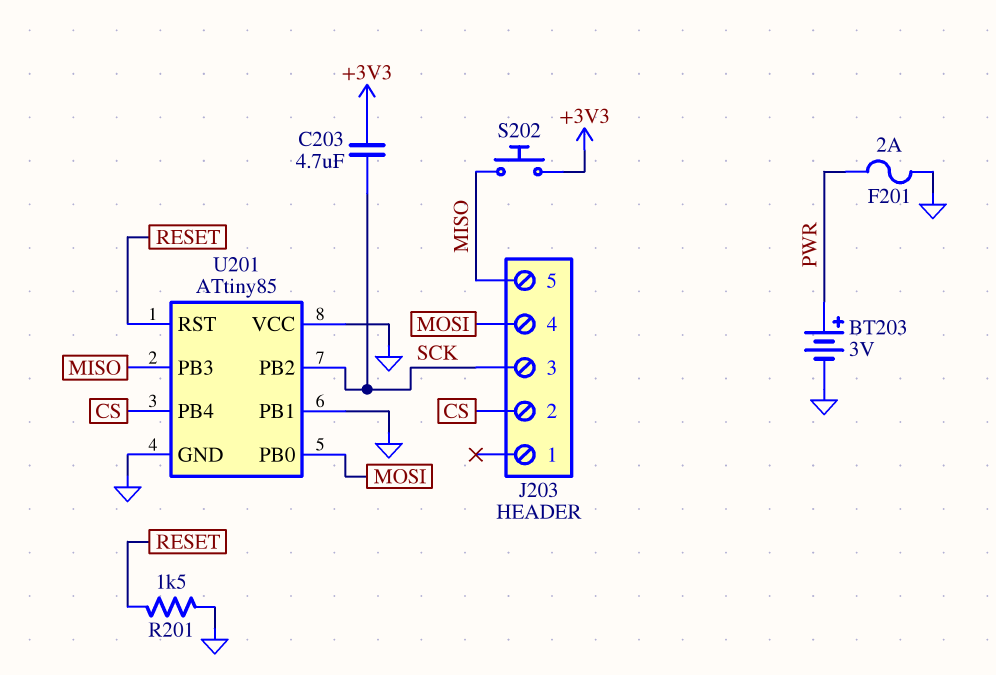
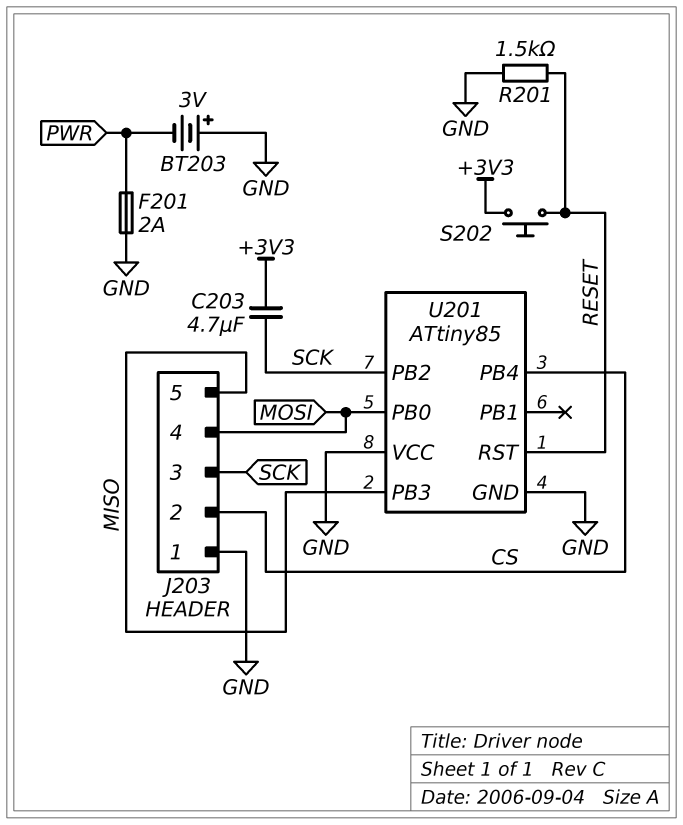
BT203: 3V (plus PWR, minus GND) -> 3V (plus GND, minus PWR)
J203 pin 1: none -> GND
S202: button (+3V3, MISO) -> button (+3V3, RESET)
U201 pin PB1: GND -> none

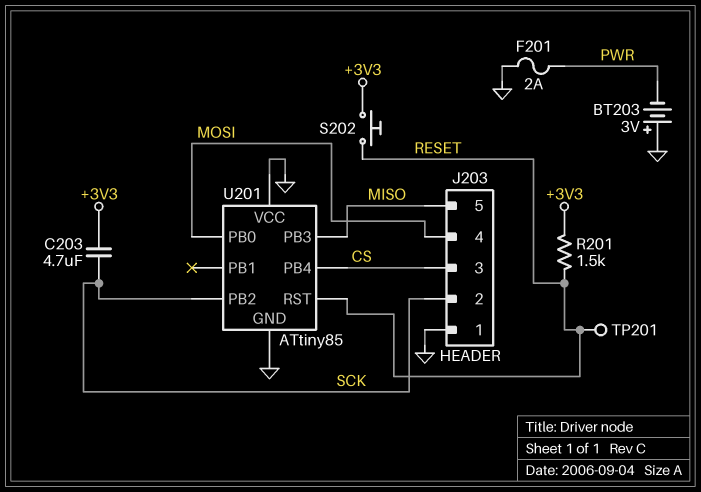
J203 pin 2: CS -> SCK
J203 pin 3: SCK -> CS
R201: 1.5k (GND, RESET) -> 1.5k (+3V3, RESET)
TP201: none -> test point (RESET)

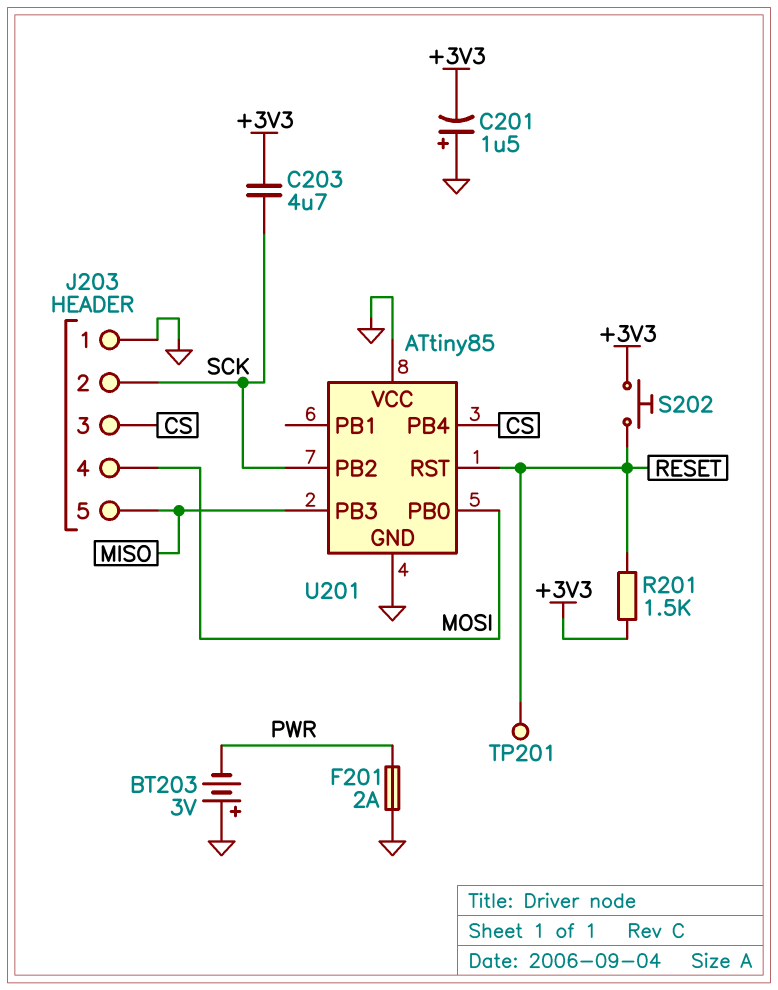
C201: none -> 1.5uF (plus GND, minus +3V3)

